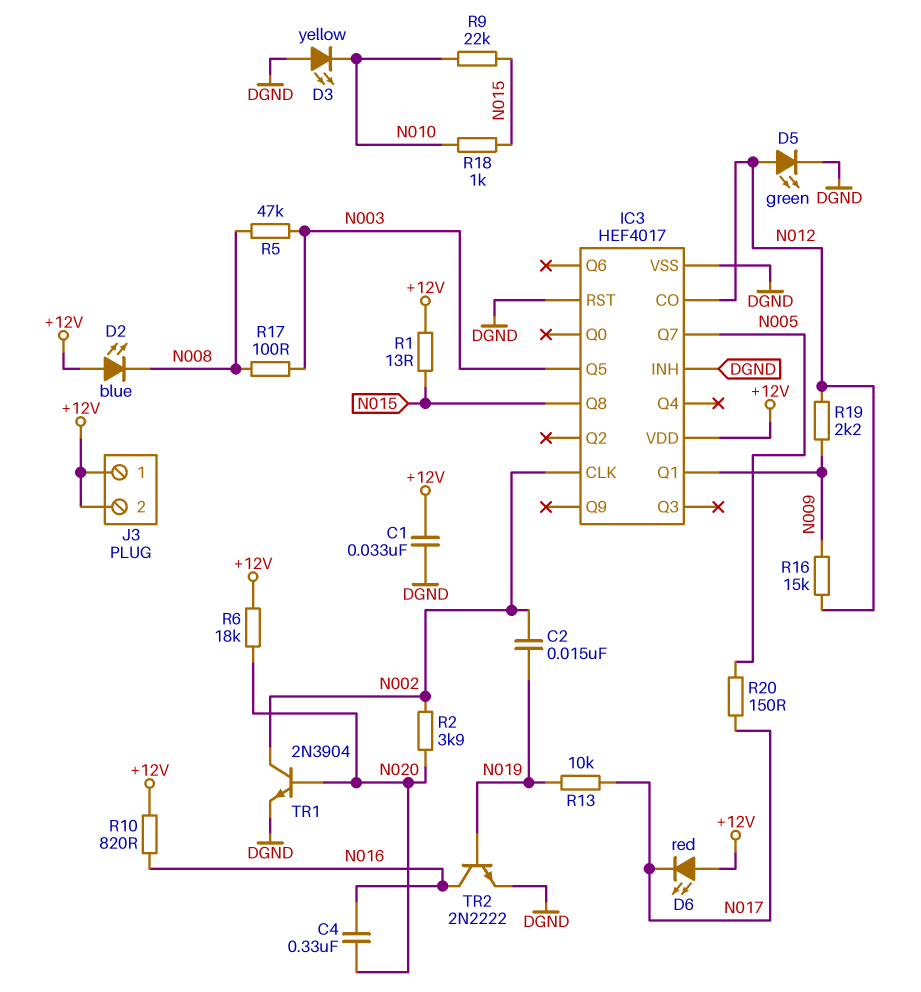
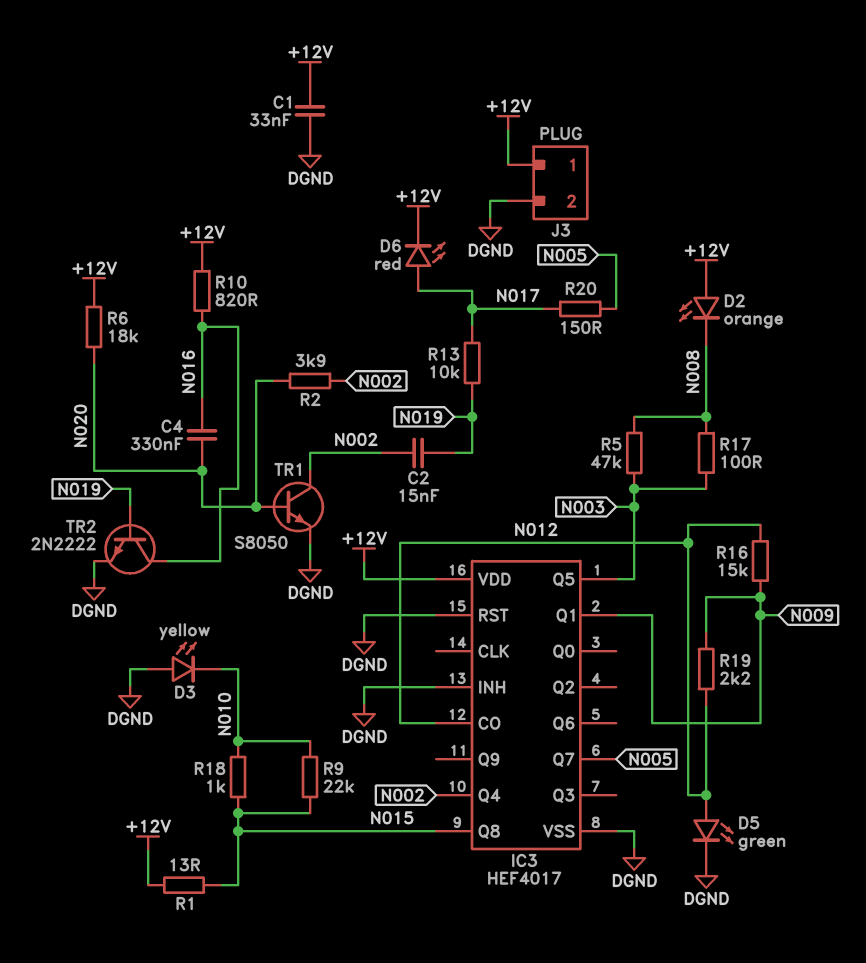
D2: LED blue (A +12V, K N008) -> LED orange (A +12V, K N008)
D6: LED red (A +12V, K N017) -> LED red (A N017, K +12V)
IC3 pin CLK: N002 -> none
IC3 pin Q4: none -> N002
J3 pin 2: +12V -> DGND
TR1: NPN 2N3904 (B N020, C N002, E DGND) -> NPN S8050 (B N020, C N002, E DGND)

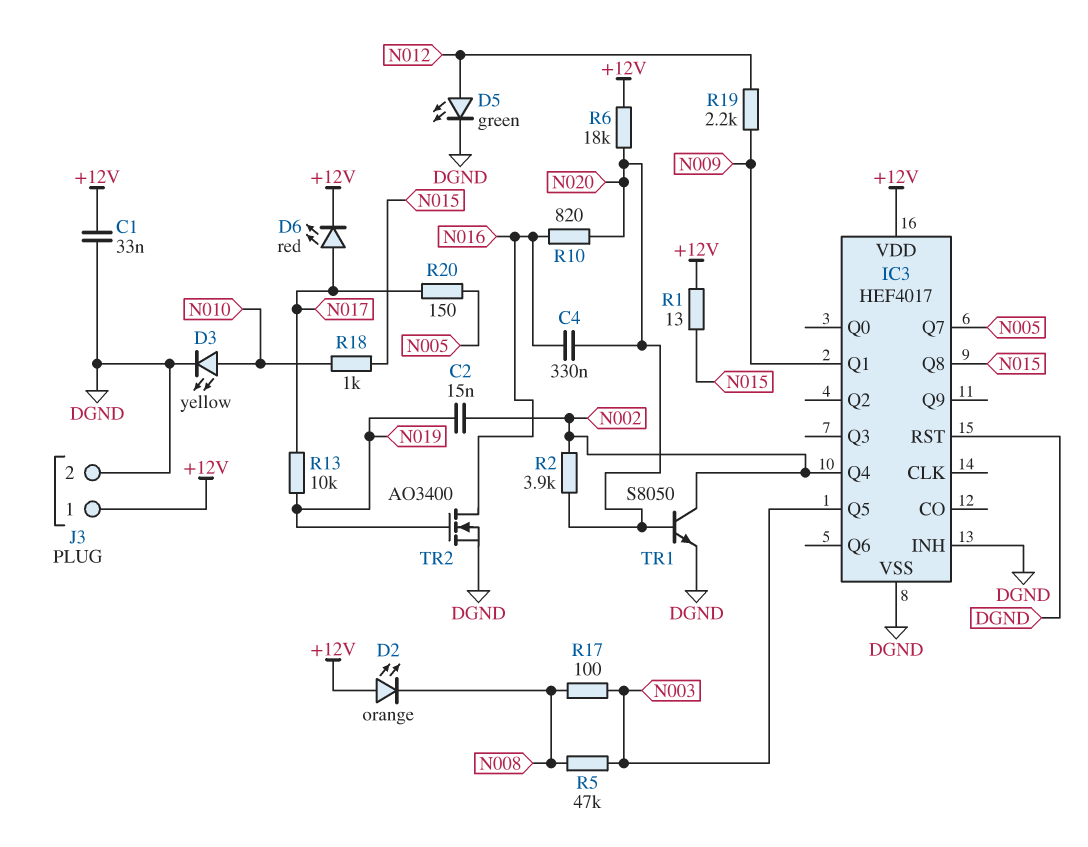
D3: LED yellow (A DGND, K N010) -> LED yellow (A N010, K DGND)
IC3 pin CO: N012 -> none
R9: 22k (N010, N015) -> none
R10: 820 (+12V, N016) -> 820 (N016, N020)
R16: 15k (N009, N012) -> none
TR2: NPN 2N2222 (B N019, C N016, E DGND) -> NMOS AO3400 (G N019, D N016, S DGND)

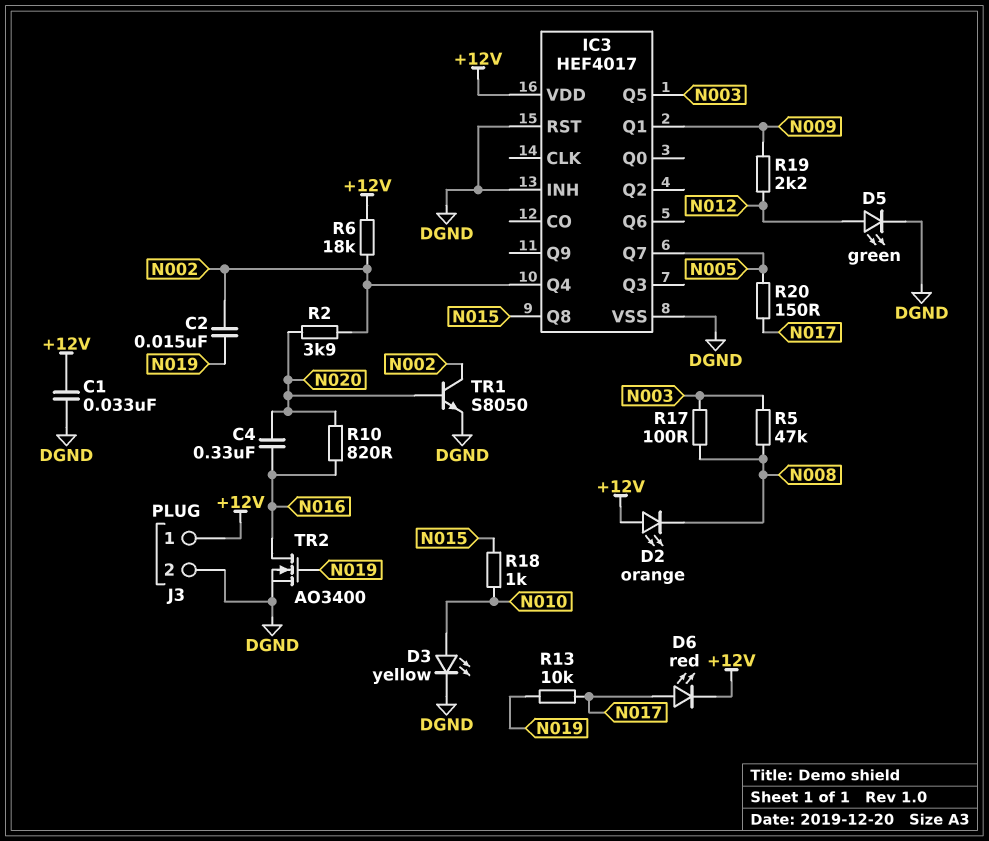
R1: 13 (+12V, N015) -> none
R6: 18k (+12V, N020) -> 18k (+12V, N002)

